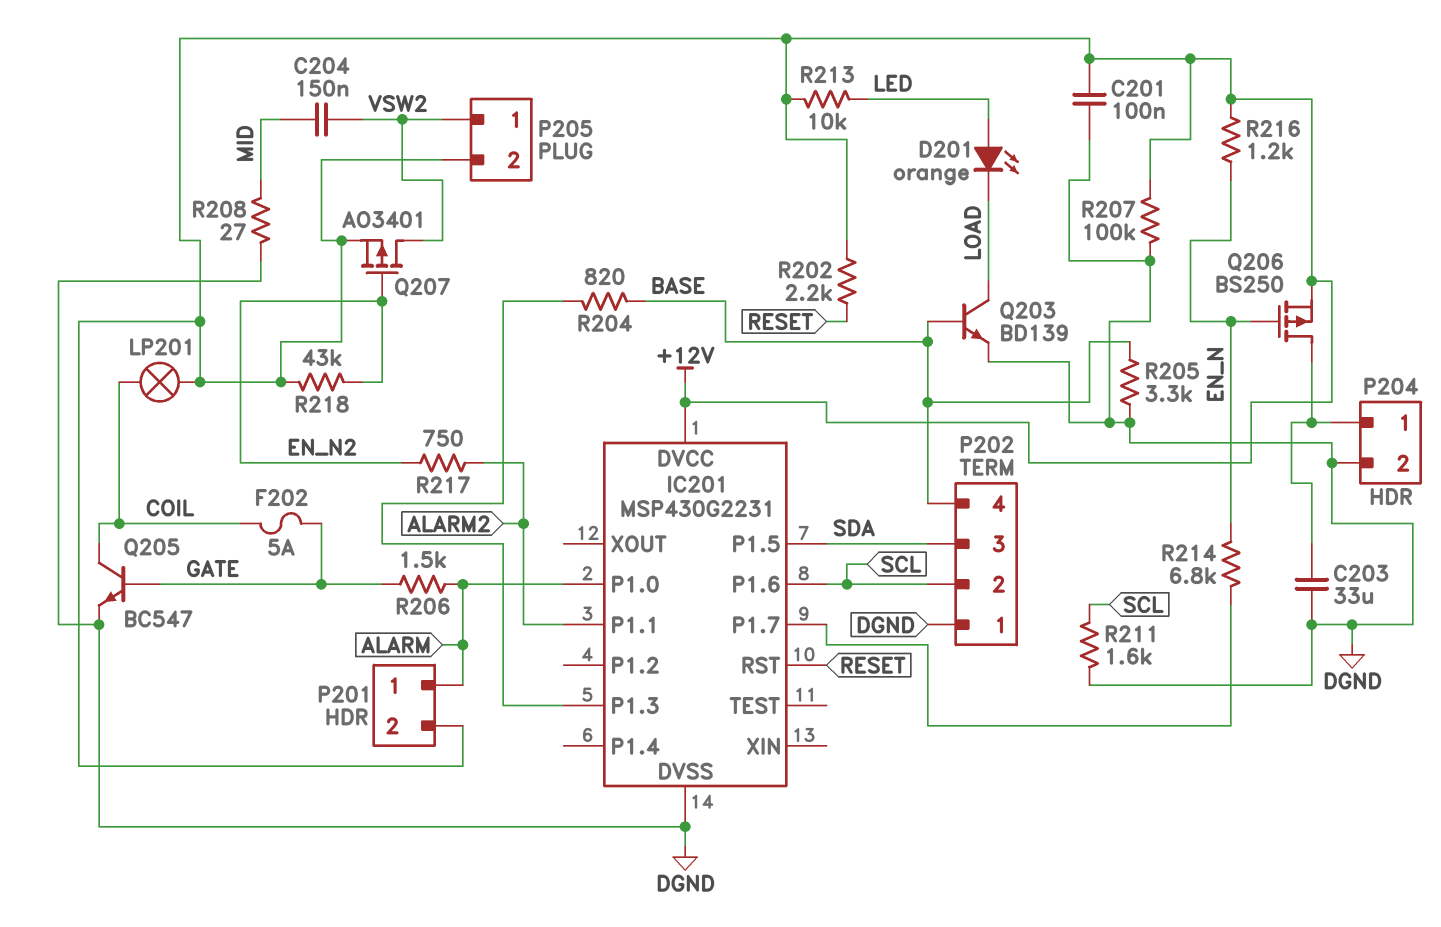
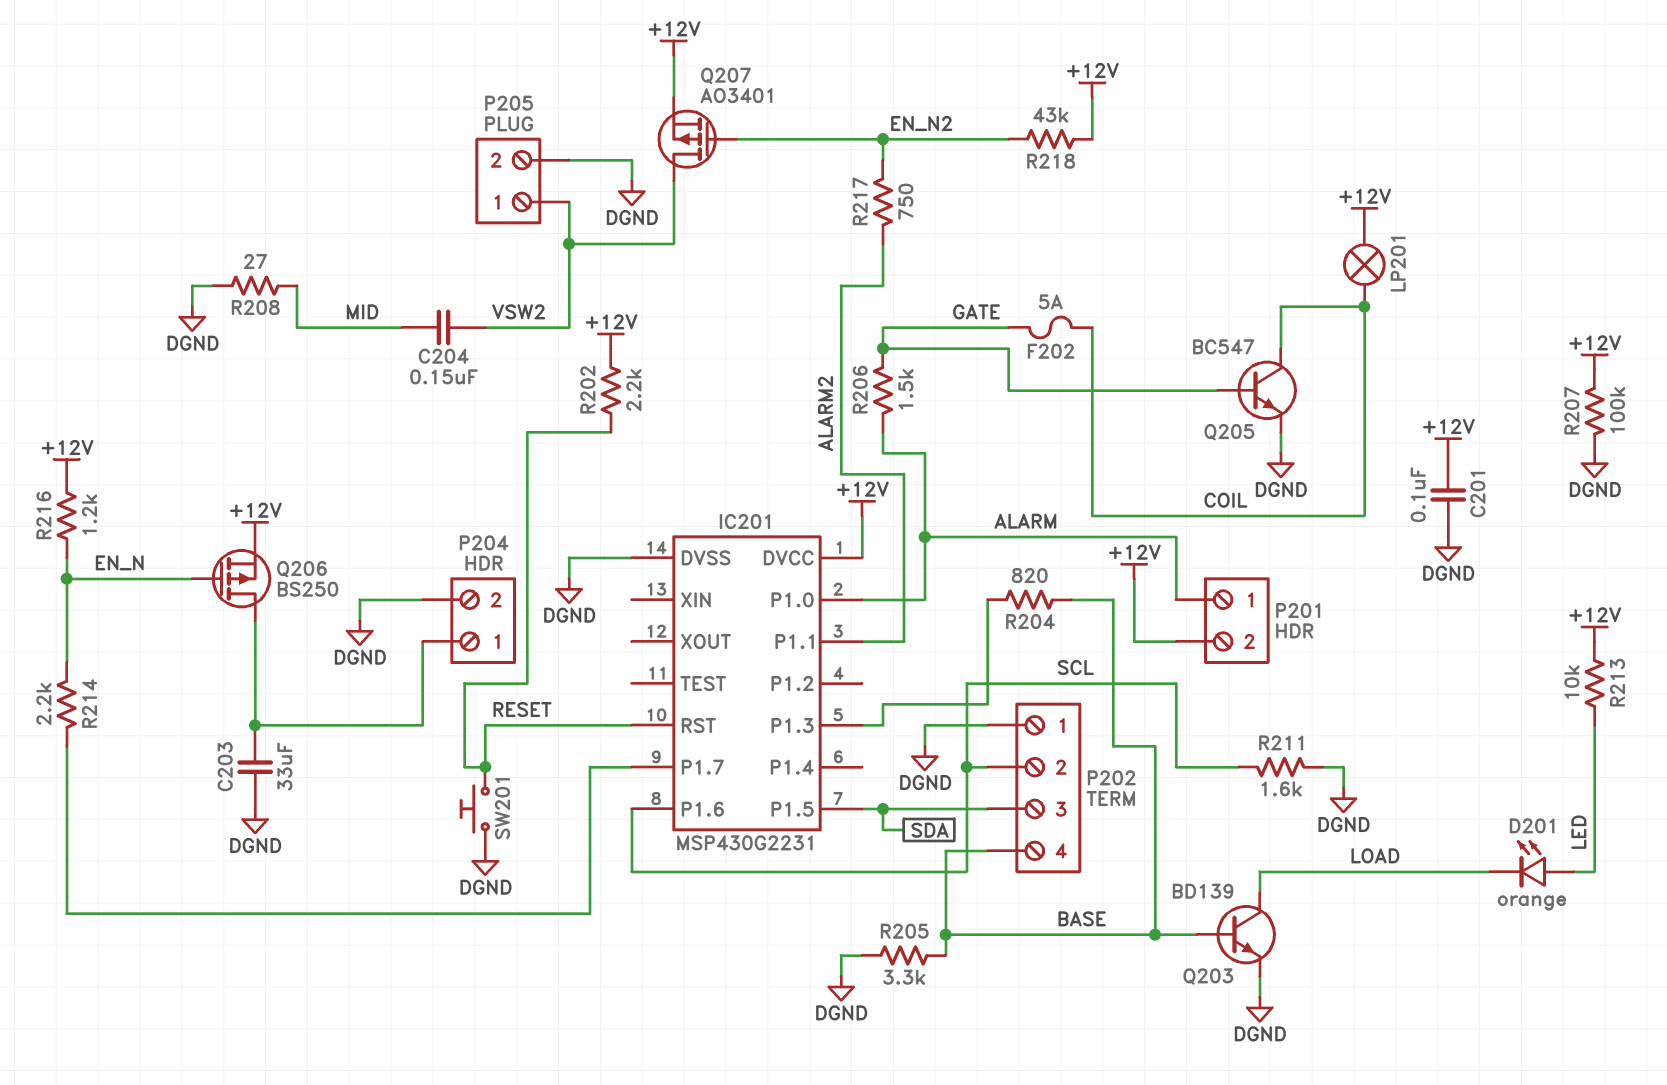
P205 pin 2: +12V -> DGND
R214: 6.8k (EN_N, IC201/P1.7) -> 2.2k (EN_N, IC201/P1.7)
SW201: none -> button (DGND, RESET)

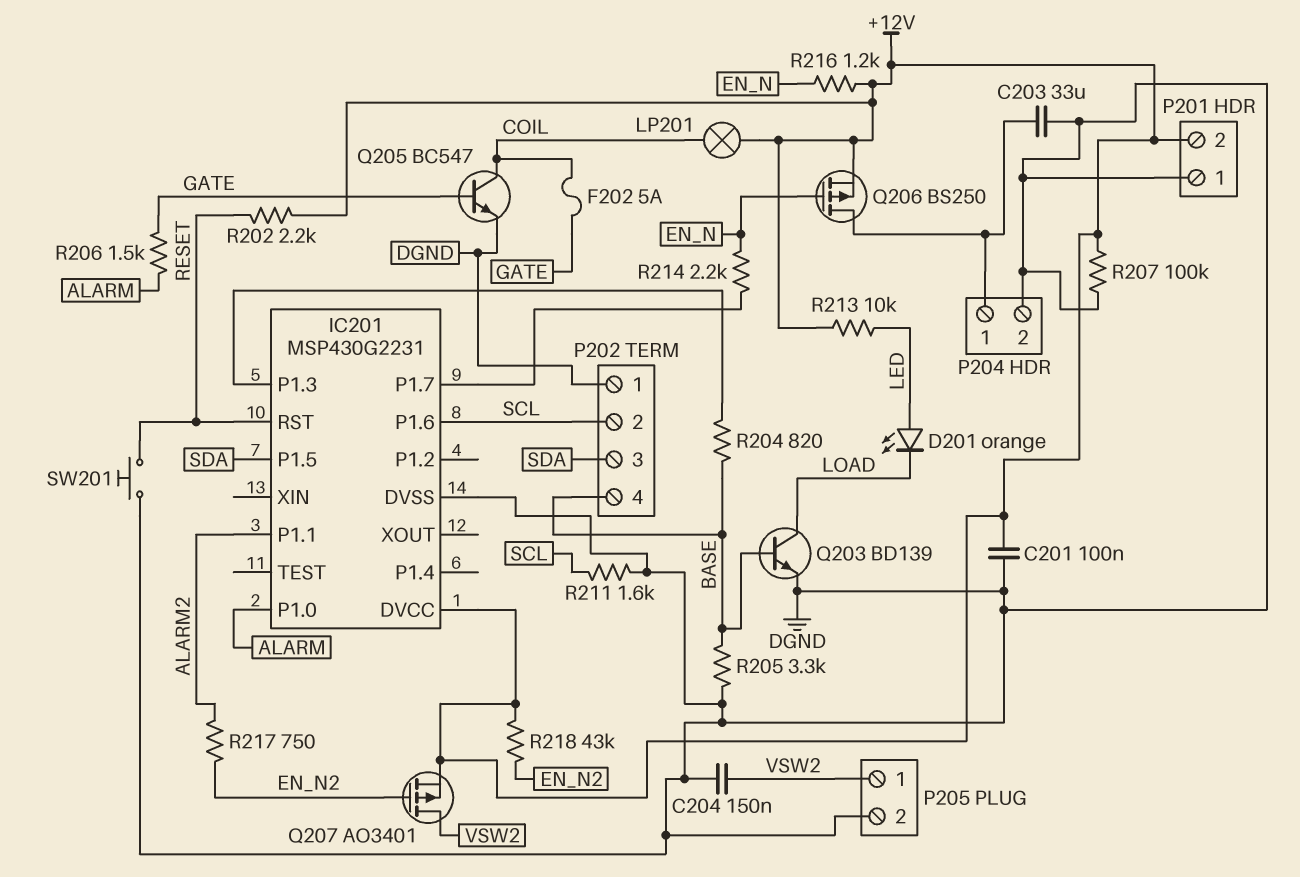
C204: 150nF (MID, VSW2) -> 150nF (DGND, VSW2)
P201 pin 1: ALARM -> DGND
R208: 27 (DGND, MID) -> none

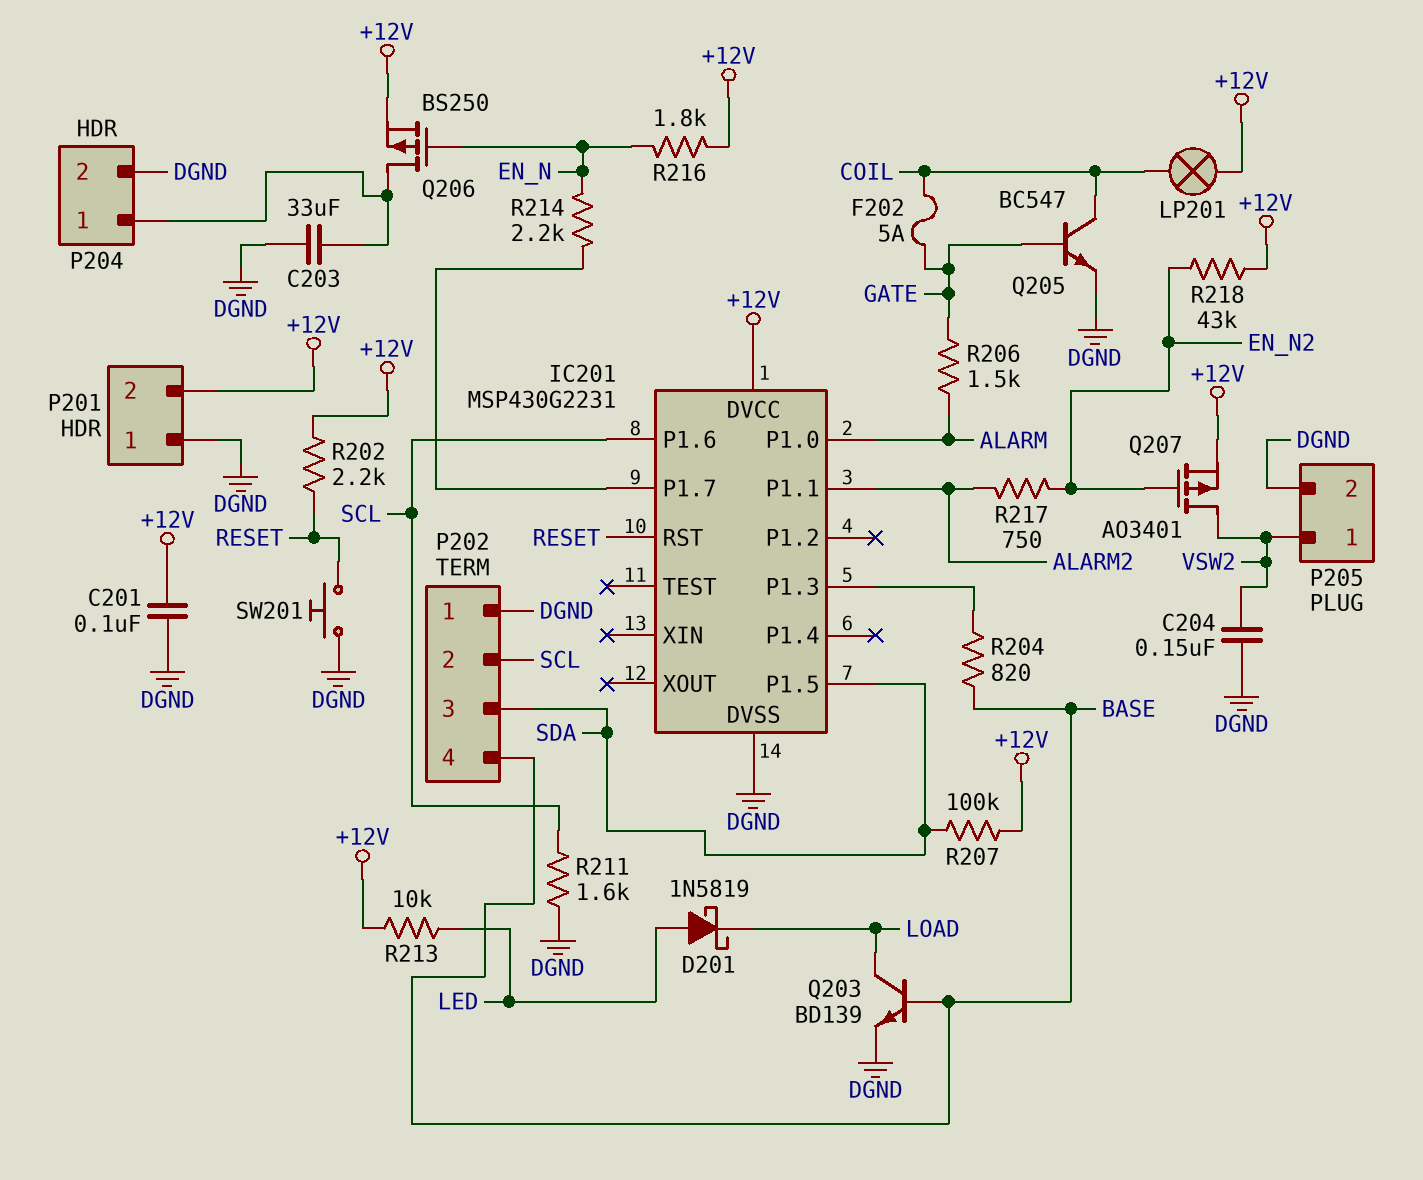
D201: LED orange (A LED, K LOAD) -> schottky 1N5819 (A LED, K LOAD)
R205: 3.3k (BASE, DGND) -> none
R207: 100k (+12V, DGND) -> 100k (+12V, SDA)
R216: 1.2k (+12V, EN_N) -> 1.8k (+12V, EN_N)

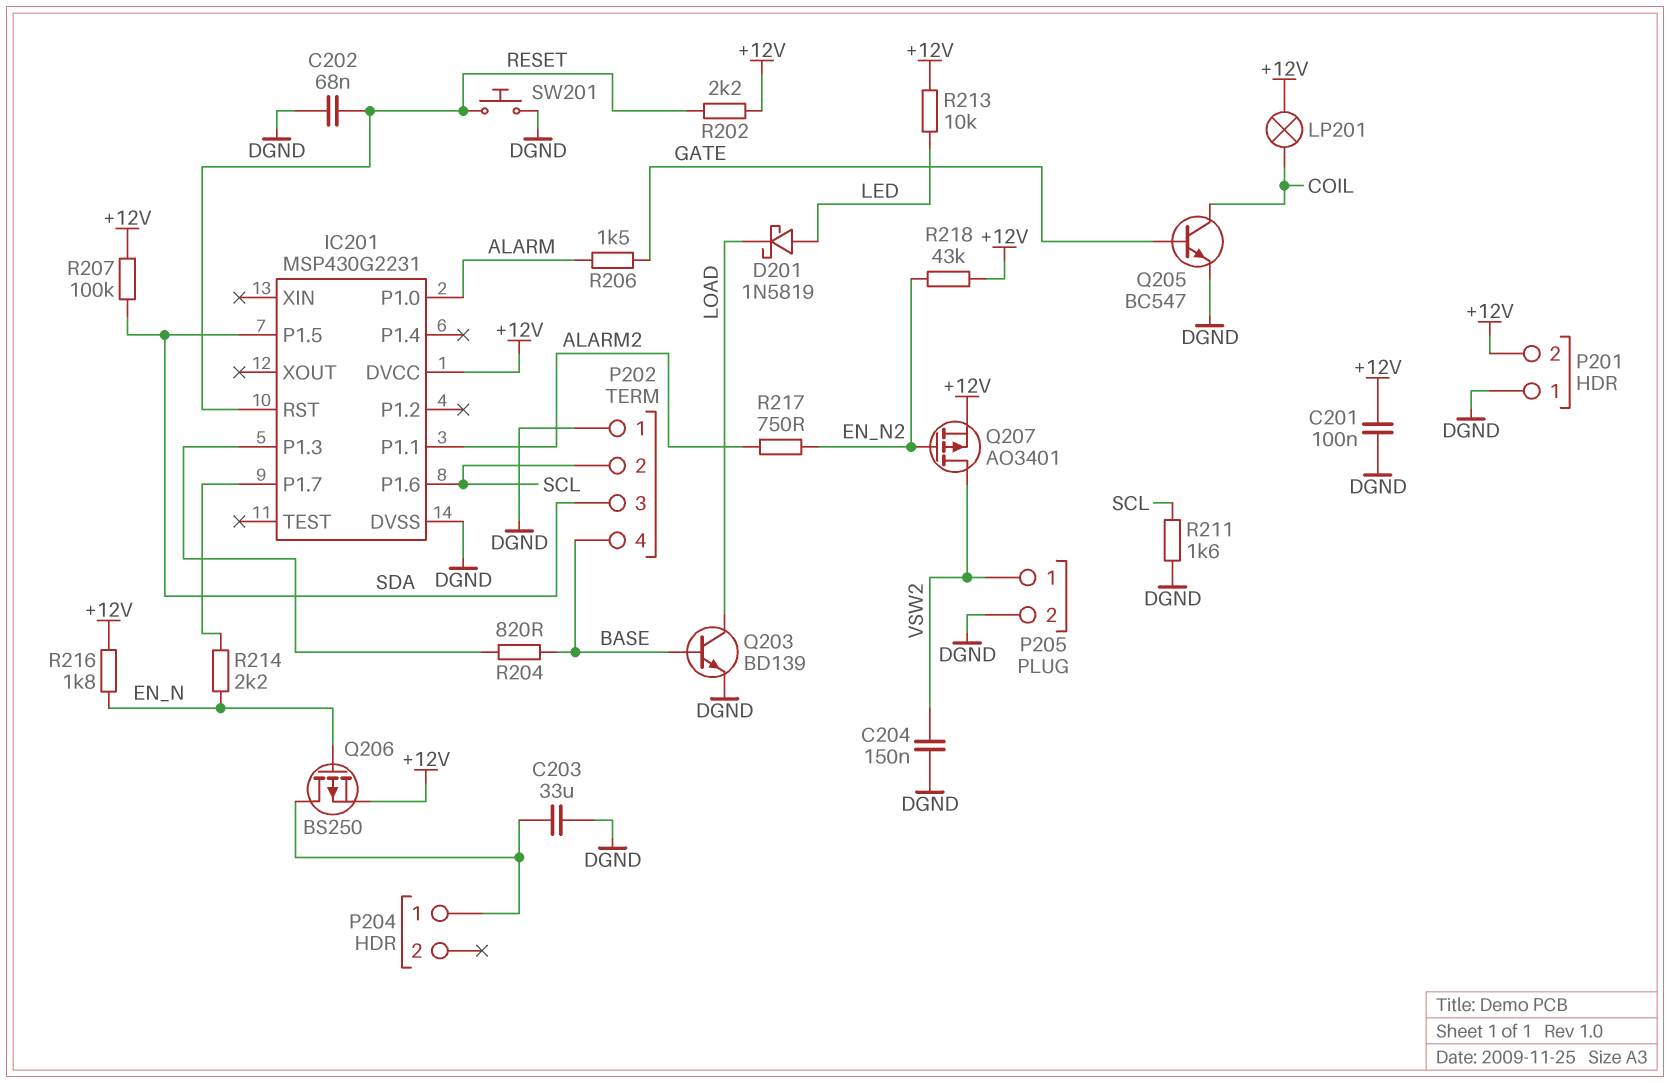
C202: none -> 68nF (DGND, RESET)
F202: 5A (COIL, GATE) -> none
P204 pin 2: DGND -> none

